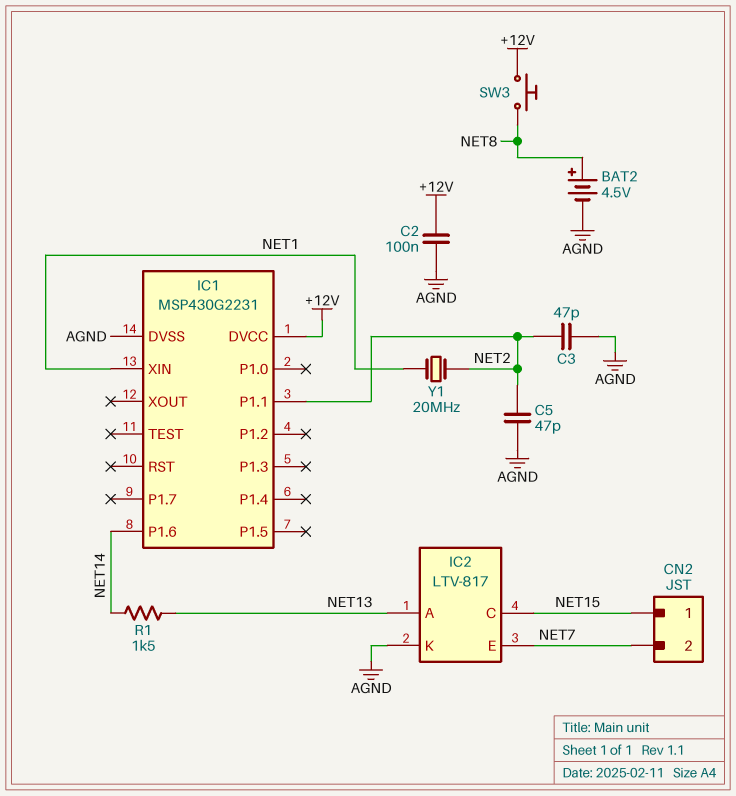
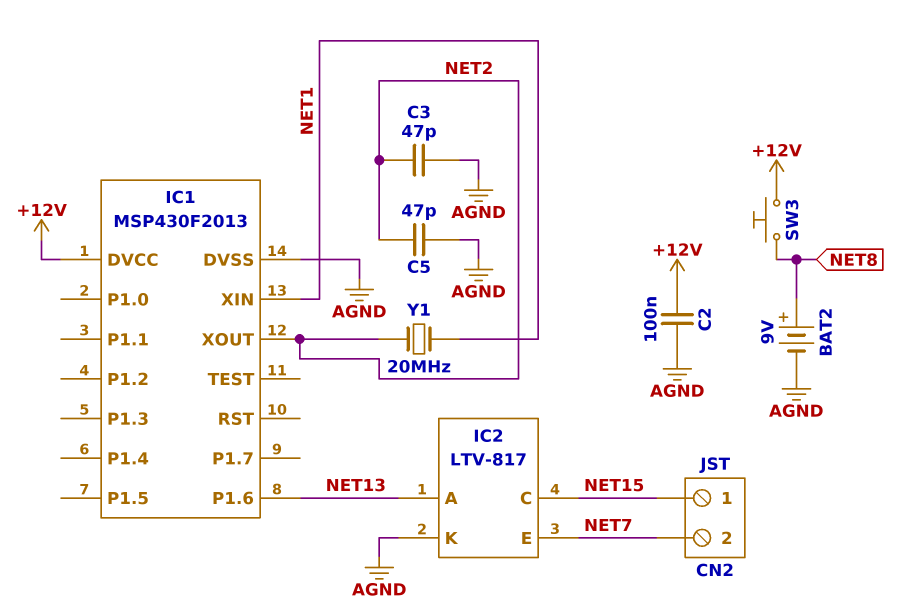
BAT2: 4.5V (plus NET8, minus AGND) -> 9V (plus NET8, minus AGND)
IC1: MSP430G2231 -> MSP430F2013
IC1 pin P1.1: NET2 -> none
IC1 pin P1.6: NET14 -> NET13
IC1 pin XOUT: none -> NET2
R1: 1.5k (NET13, NET14) -> none

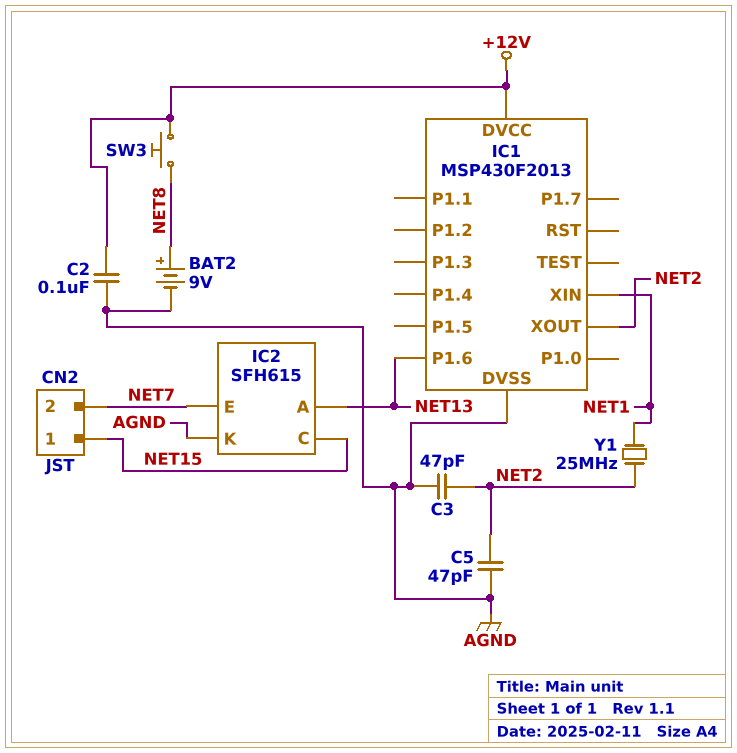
IC2: LTV-817 -> SFH615
Y1: 20MHz (NET1, NET2) -> 25MHz (NET1, NET2)

